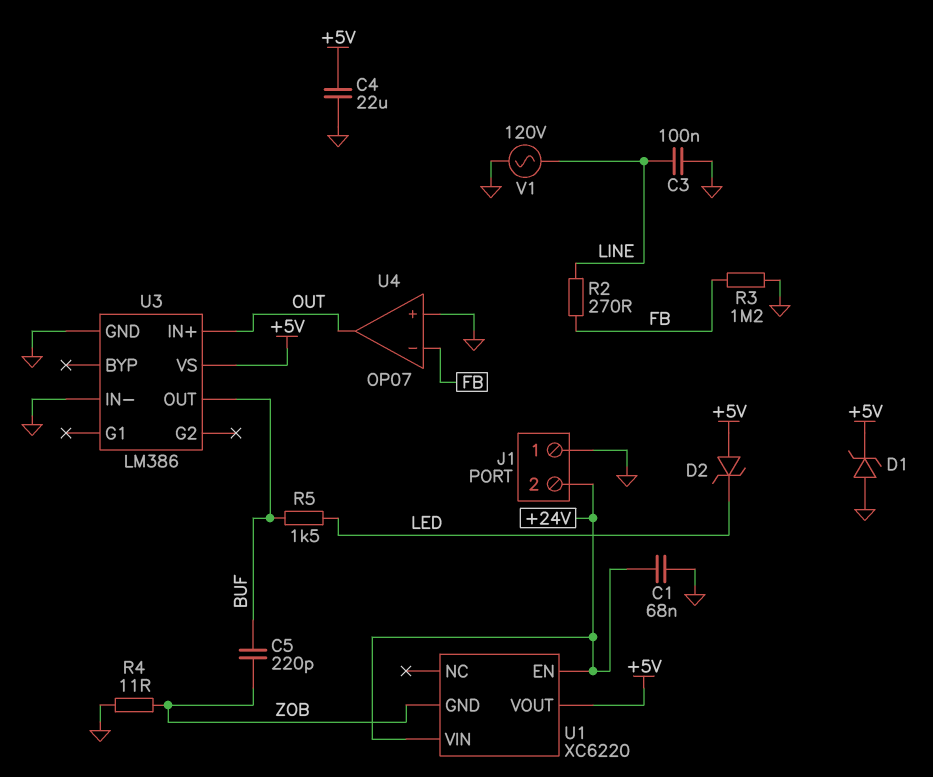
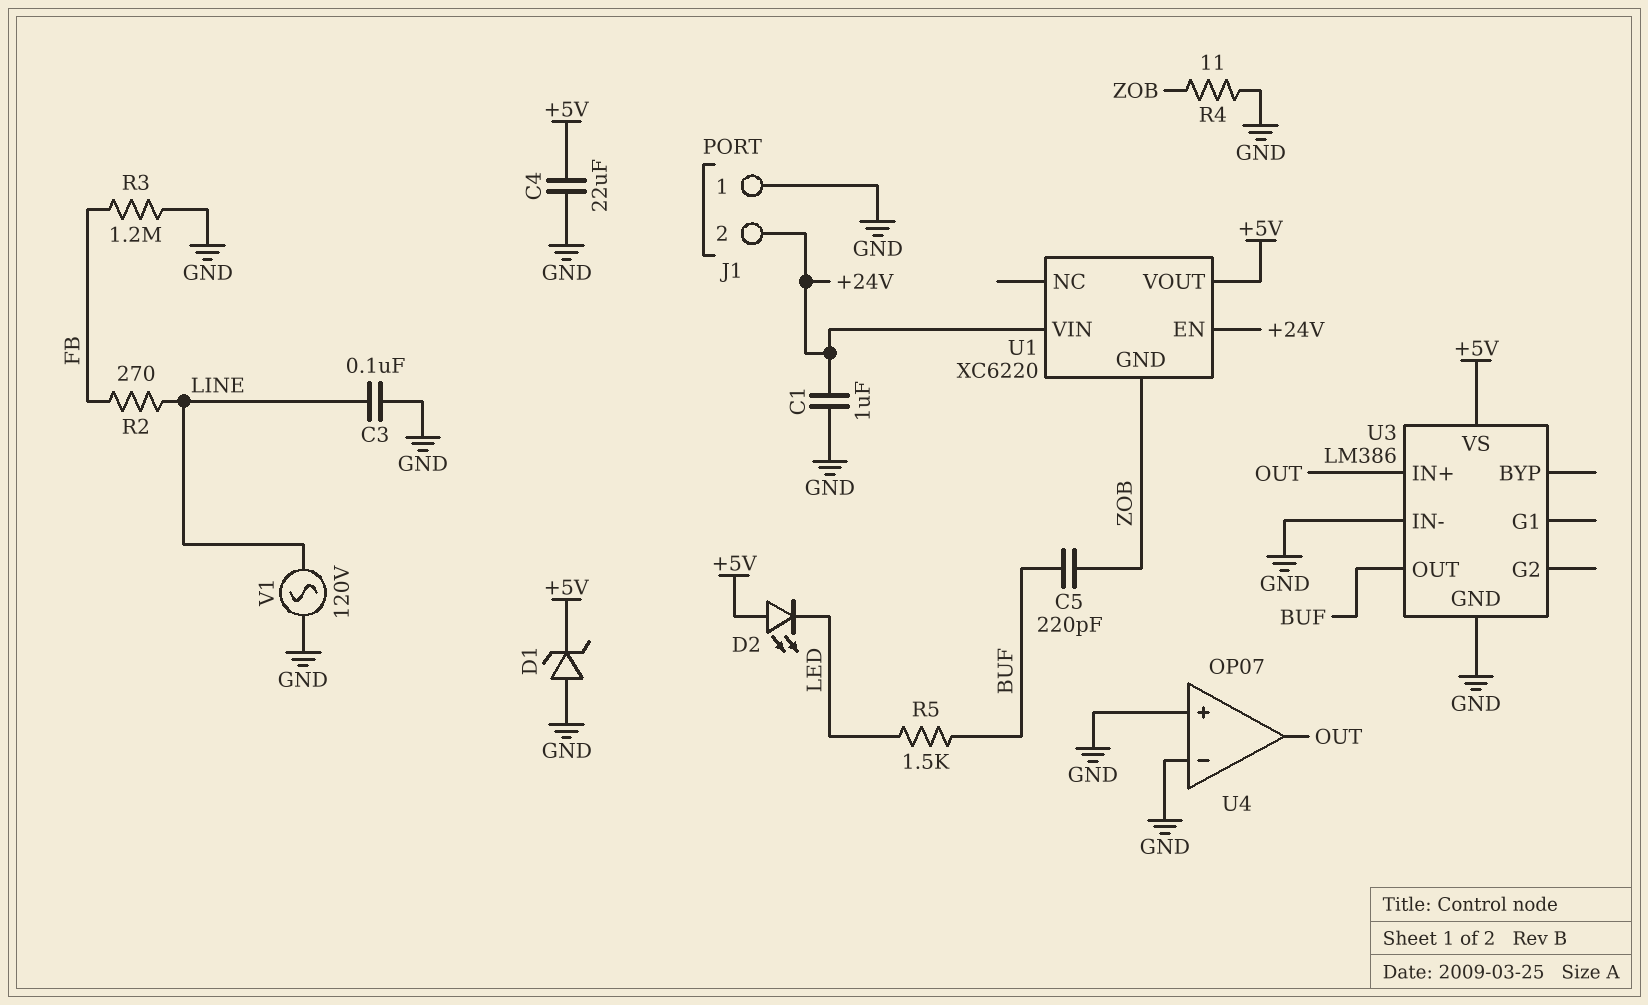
C1: 68nF (+24V, GND) -> 1uF (+24V, GND)
D2: zener (A +5V, K LED) -> LED (A +5V, K LED)
U4 pin in-: FB -> GND

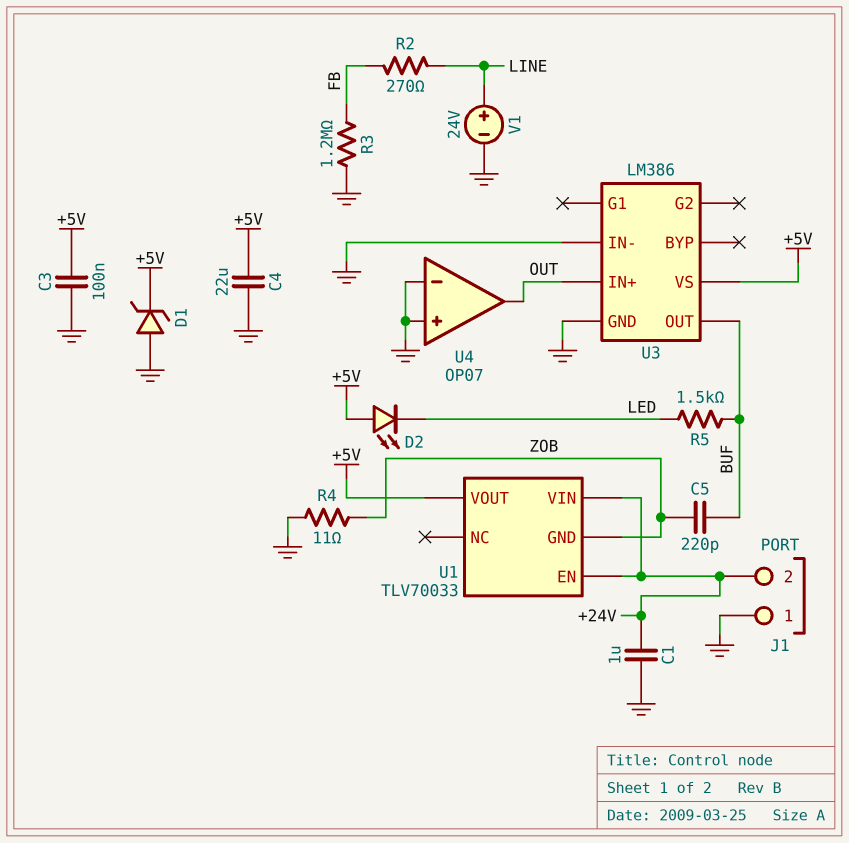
C3: 100nF (GND, LINE) -> 100nF (+5V, GND)
U1: XC6220 -> TLV70033
V1: AC 120V (GND, LINE) -> 24V (plus LINE, minus GND)

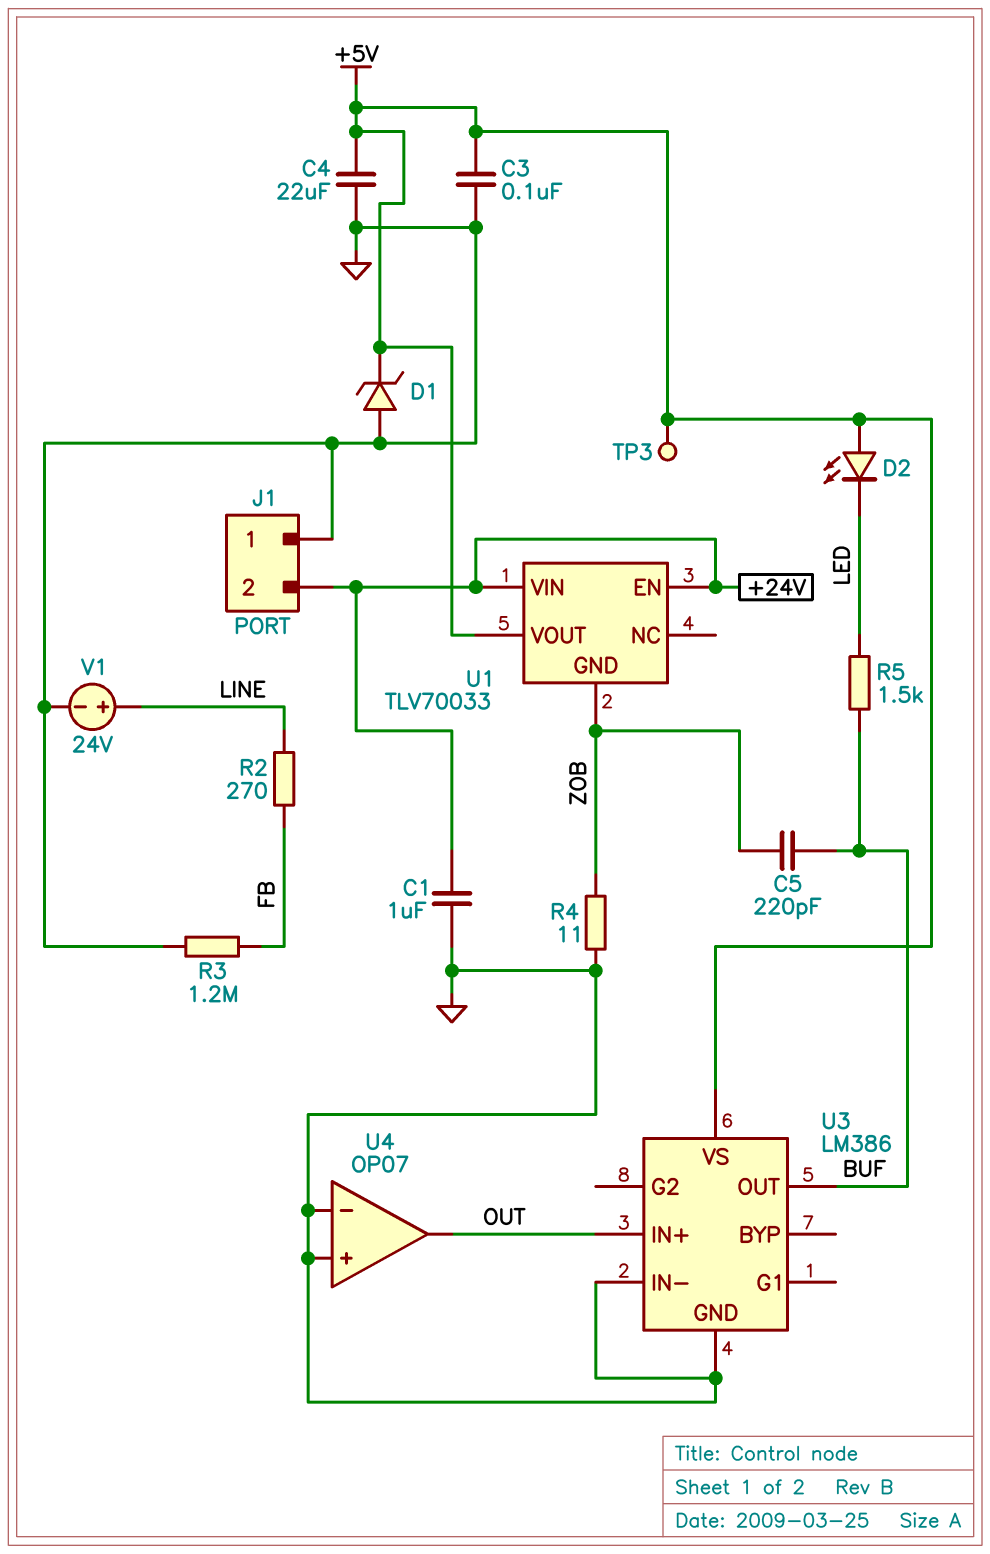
TP3: none -> test point (+5V)

